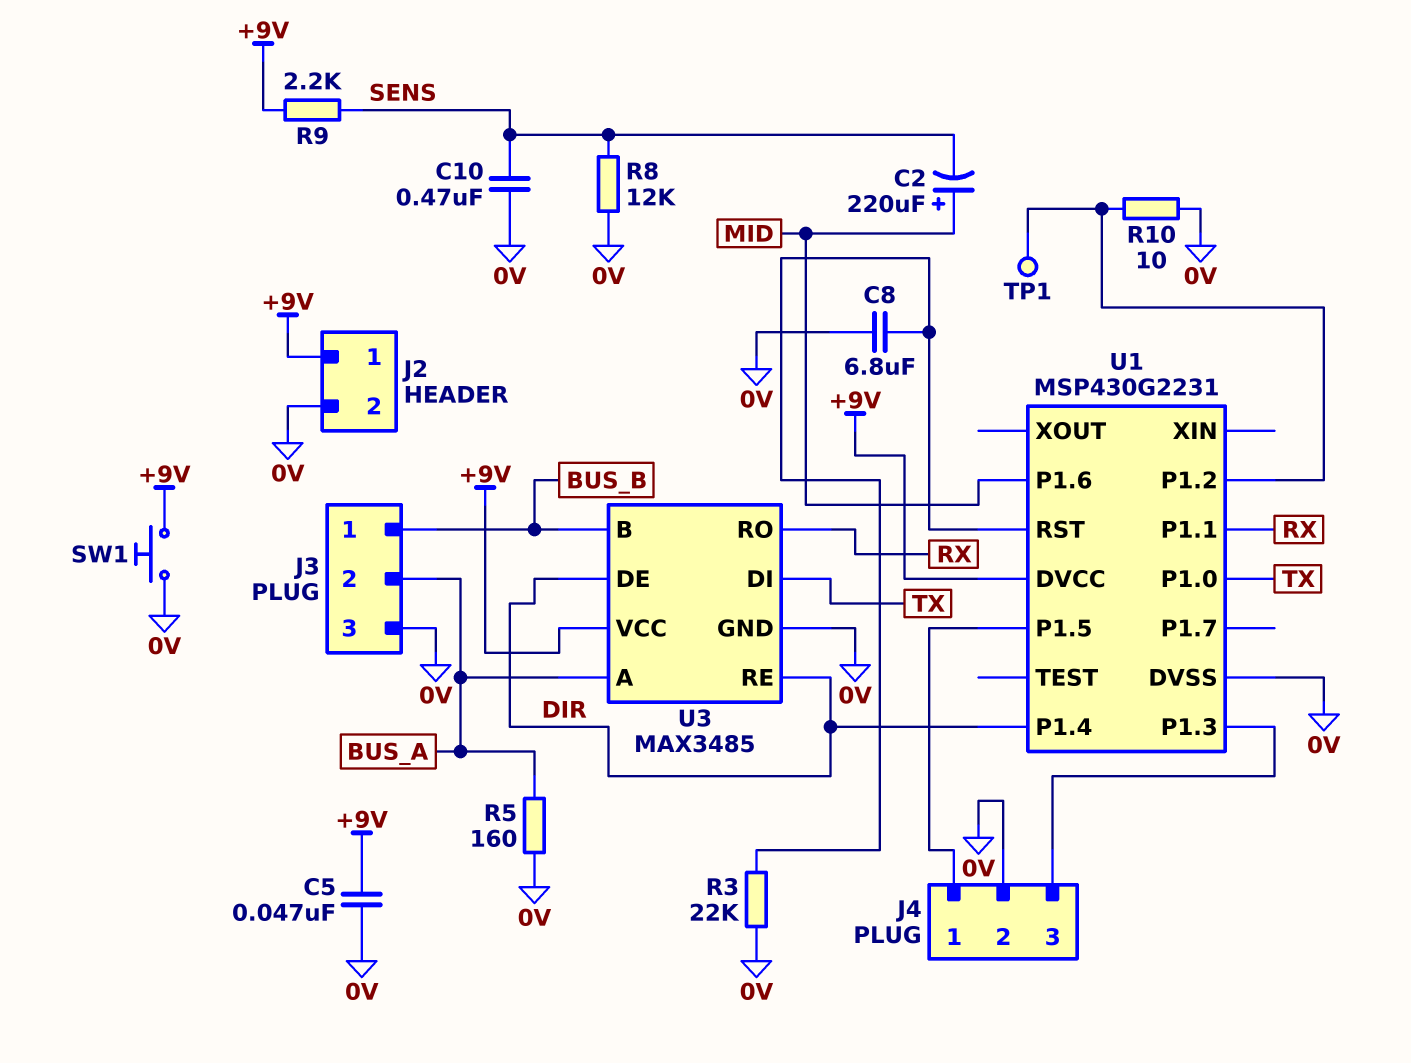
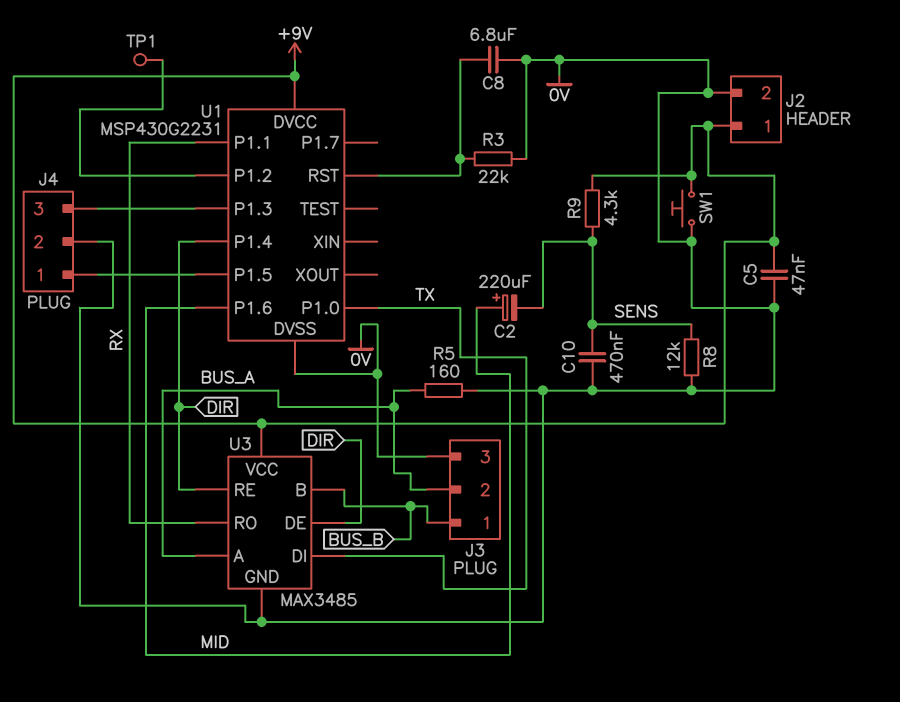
R9: 2.2k (+9V, SENS) -> 4.3k (+9V, SENS)
R10: 10 (0V, U1/P1.2) -> none

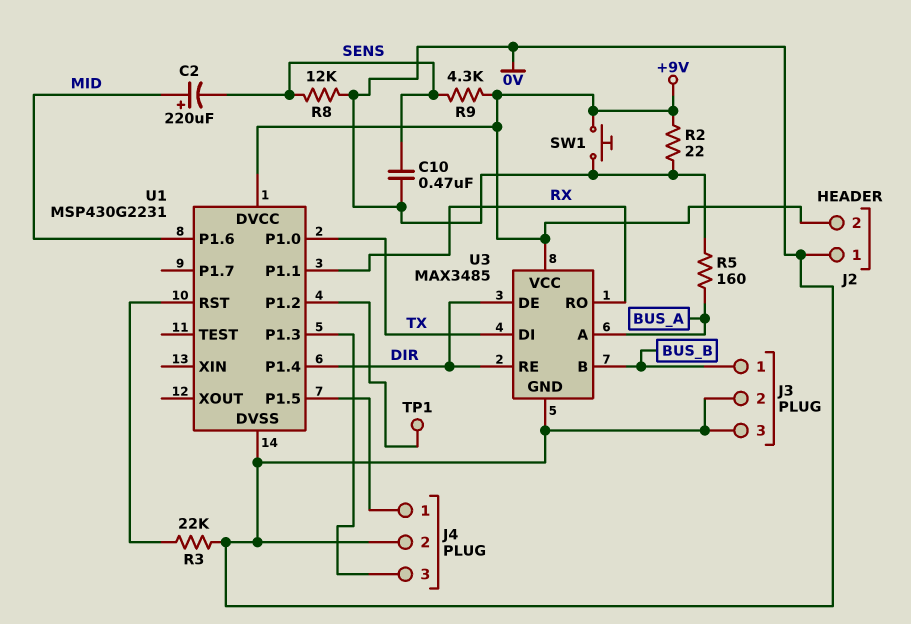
C5: 47nF (+9V, 0V) -> none
C8: 6.8uF (0V, U1/RST) -> none
J2 pin 1: +9V -> 0V
J2 pin 2: 0V -> +9V
J3 pin 2: BUS_A -> 0V
R2: none -> 22 (+9V, 0V)

